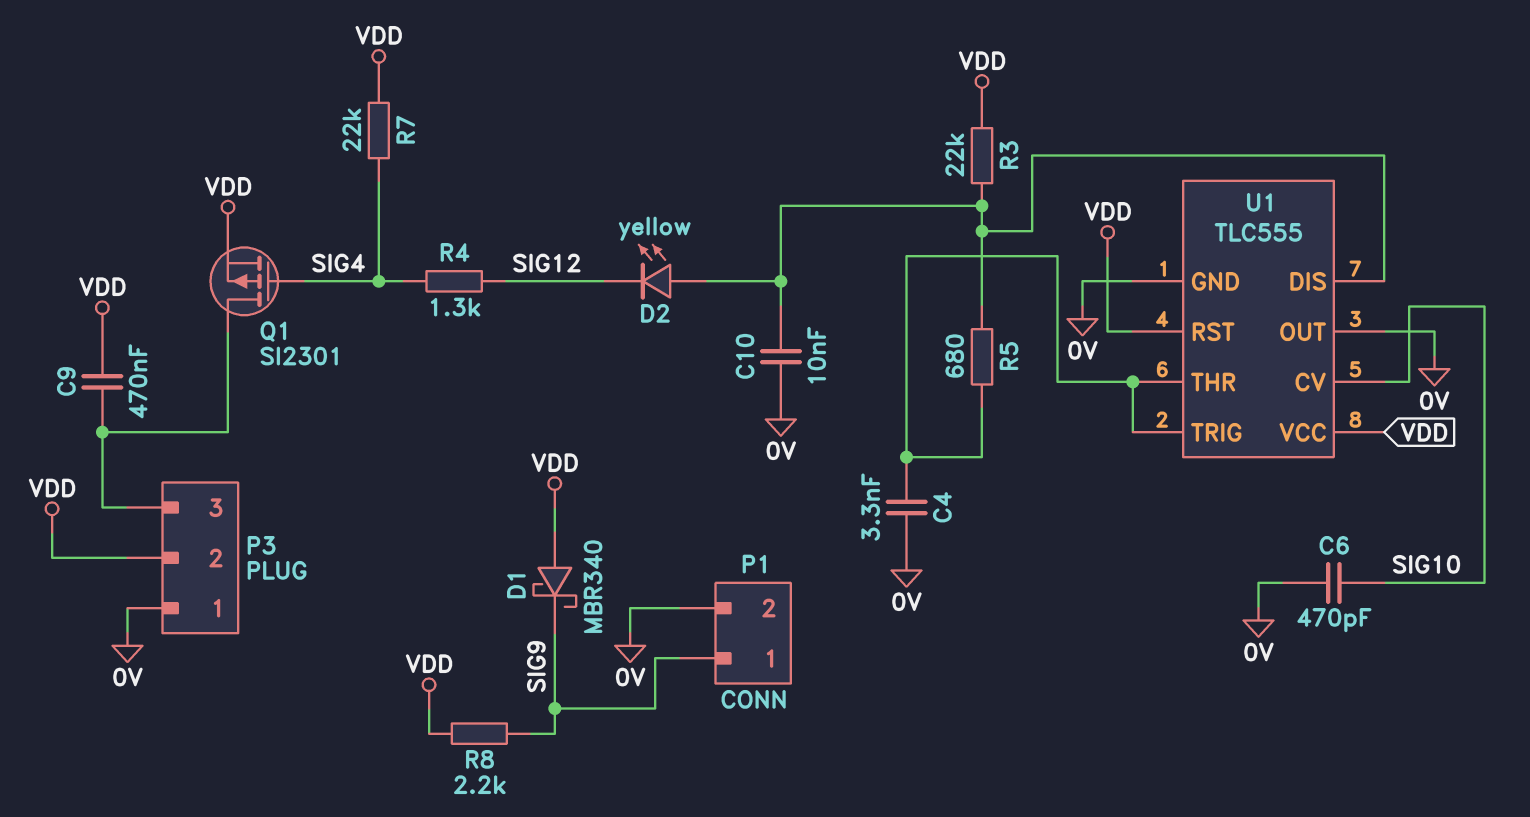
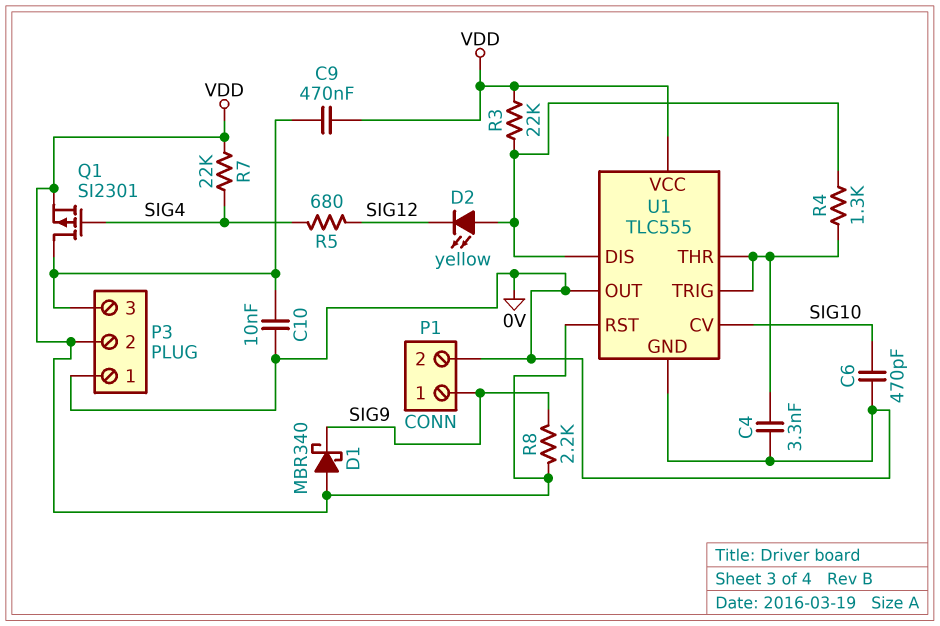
C10: 10nF (0V, U1/DIS) -> 10nF (0V, P3/3)
R4: 1.3k (SIG4, SIG12) -> 1.3k (U1/DIS, U1/THR)
R5: 680 (U1/DIS, U1/THR) -> 680 (SIG4, SIG12)

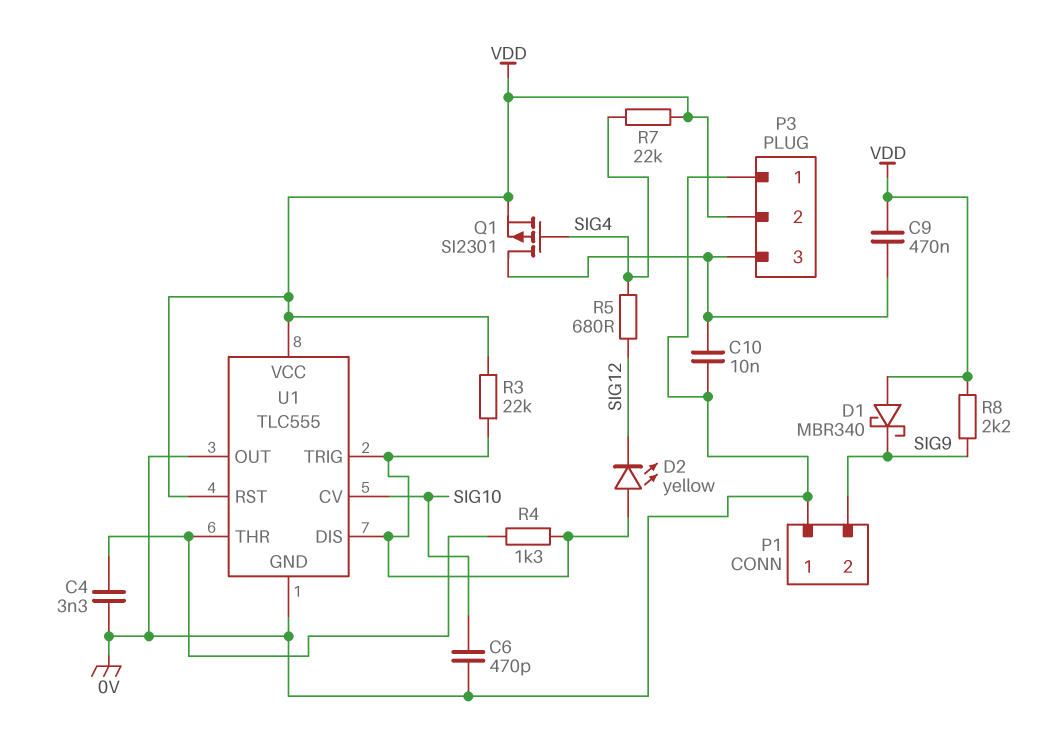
P1 pin 1: SIG9 -> 0V
P1 pin 2: 0V -> SIG9
U1 pin TRIG: U1/THR -> U1/DIS

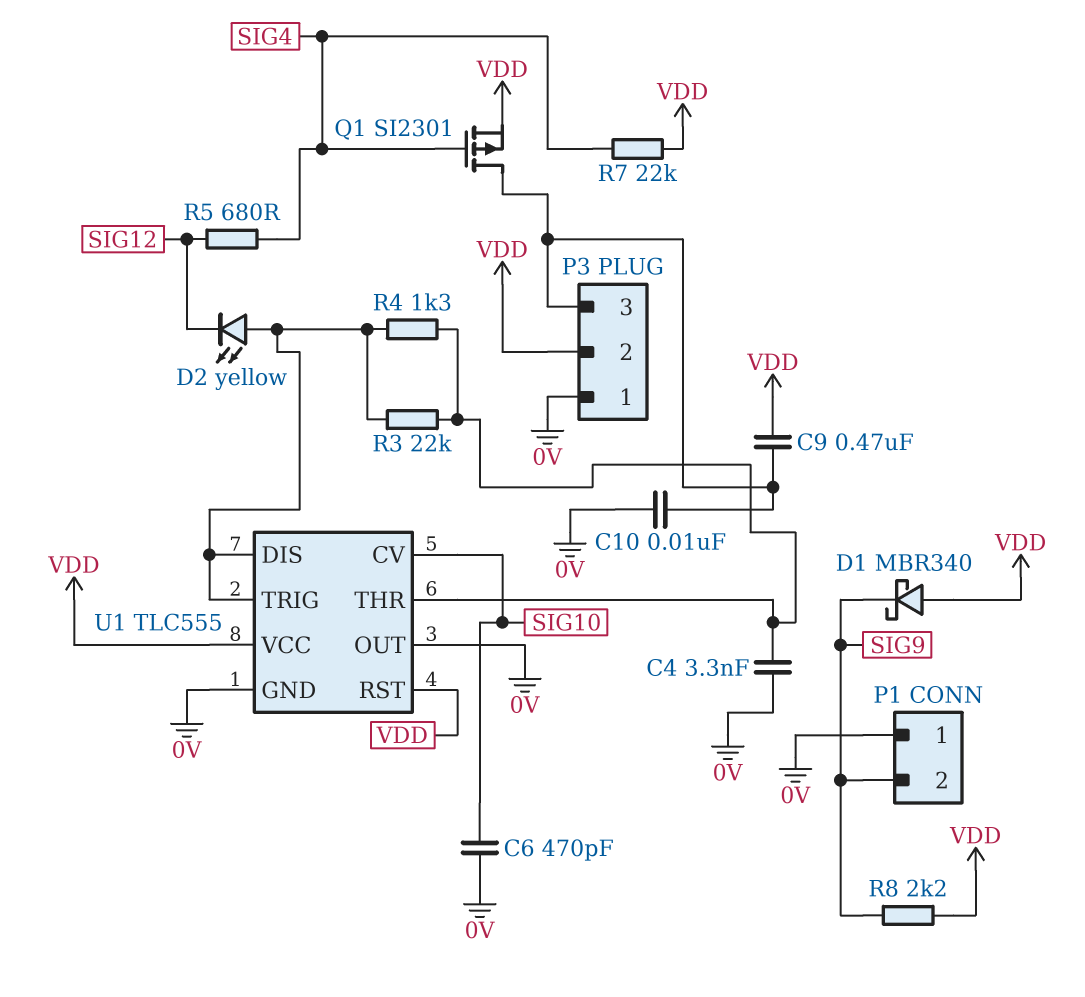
R3: 22k (U1/DIS, VDD) -> 22k (U1/DIS, U1/THR)

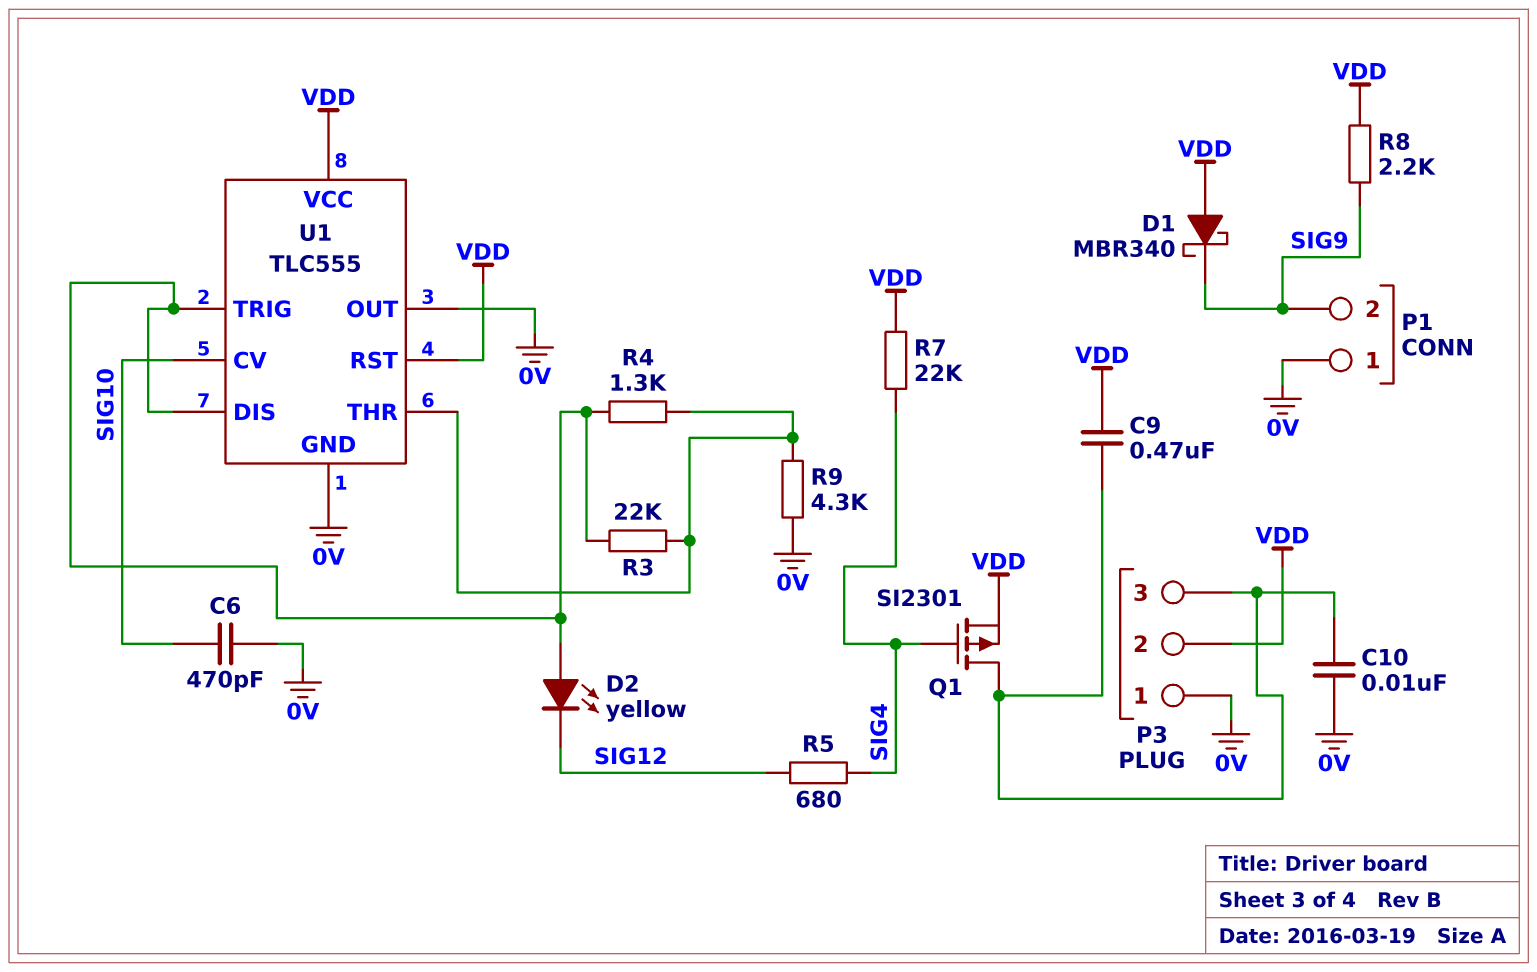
C4: 3.3nF (0V, U1/THR) -> none
R9: none -> 4.3k (0V, U1/THR)

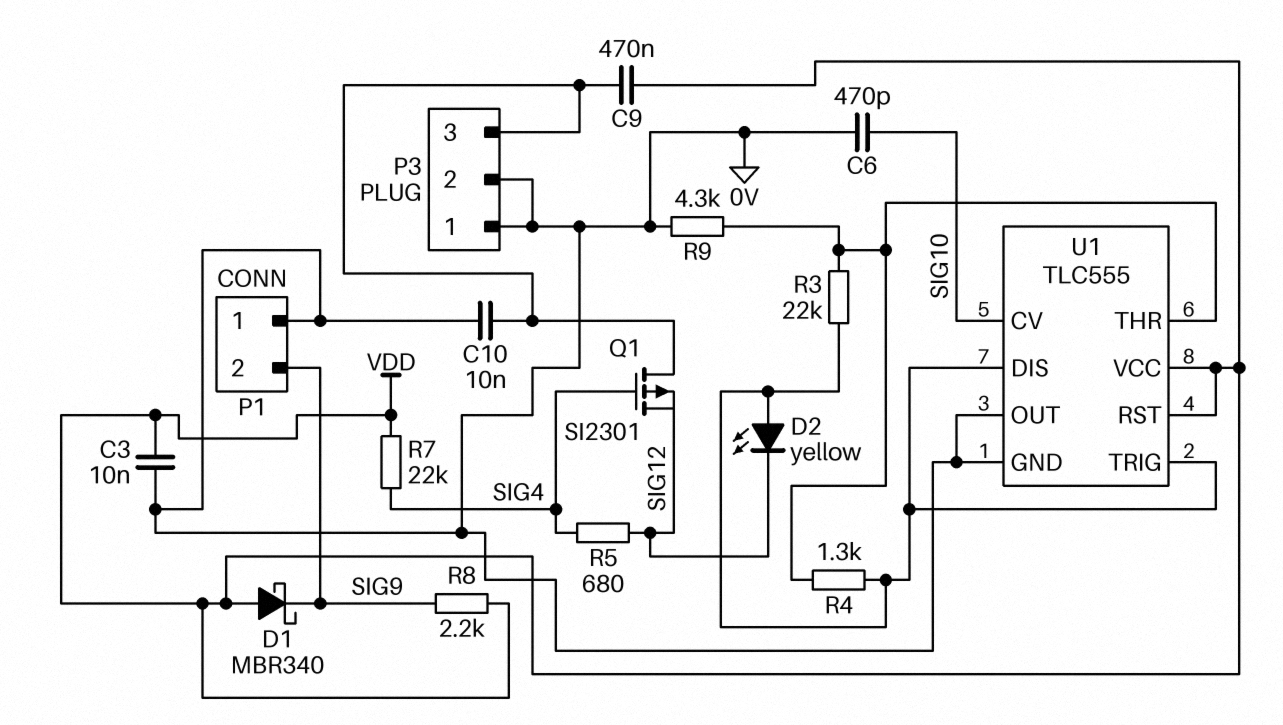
C3: none -> 10nF (0V, VDD)
P3 pin 2: VDD -> 0V
Q1: PMOS SI2301 (G SIG4, D P3/3, S VDD) -> PMOS SI2301 (G SIG4, D P3/3, S SIG12)

